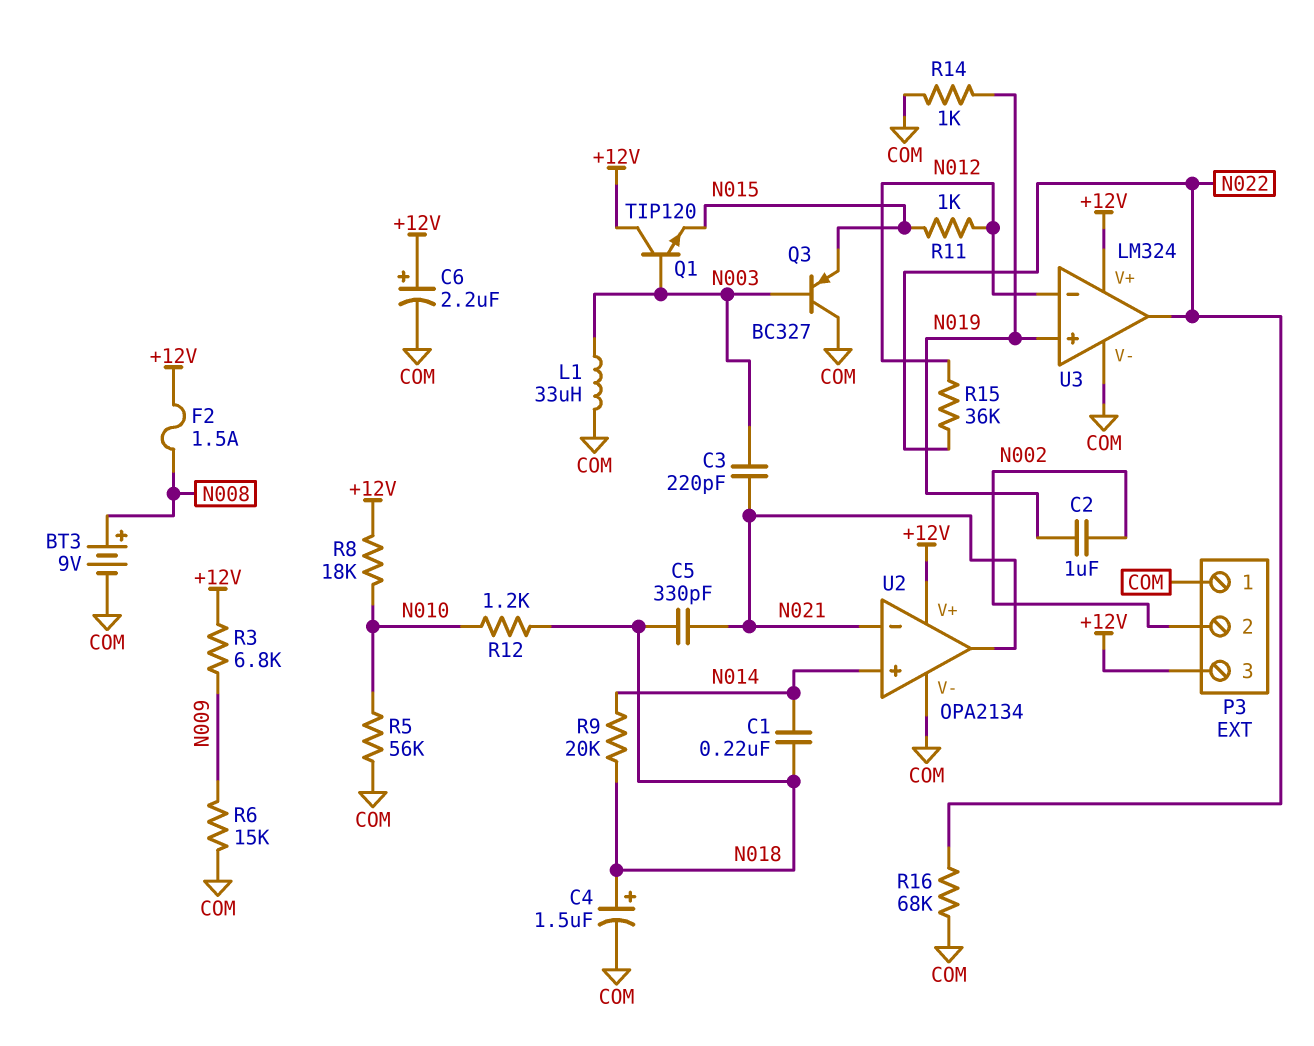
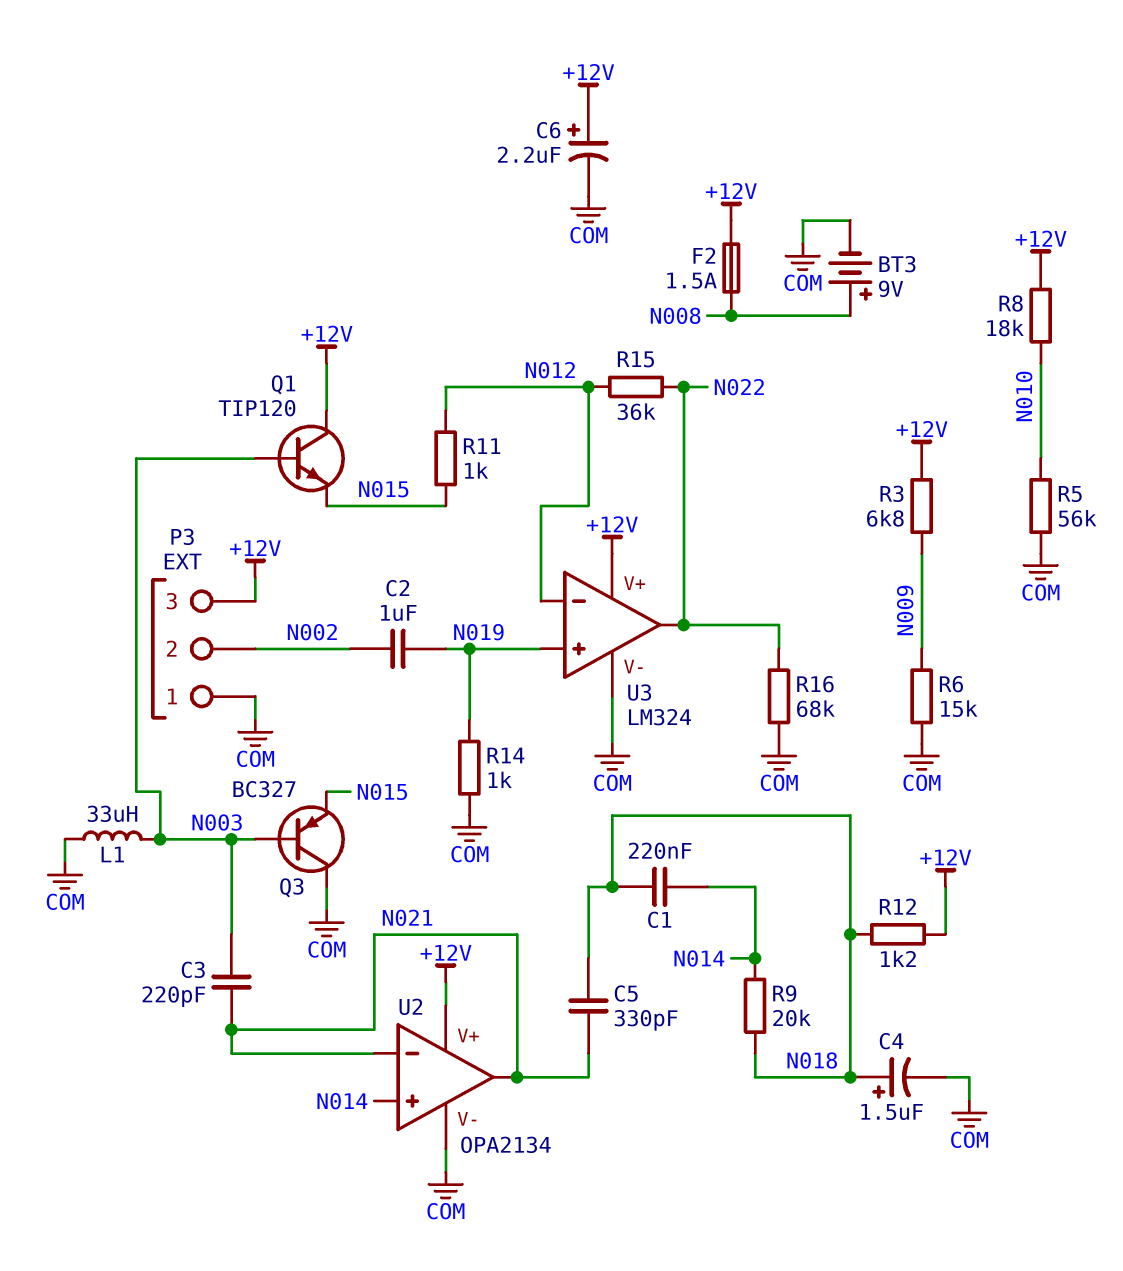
R12: 1.2k (N010, N018) -> 1.2k (+12V, N018)

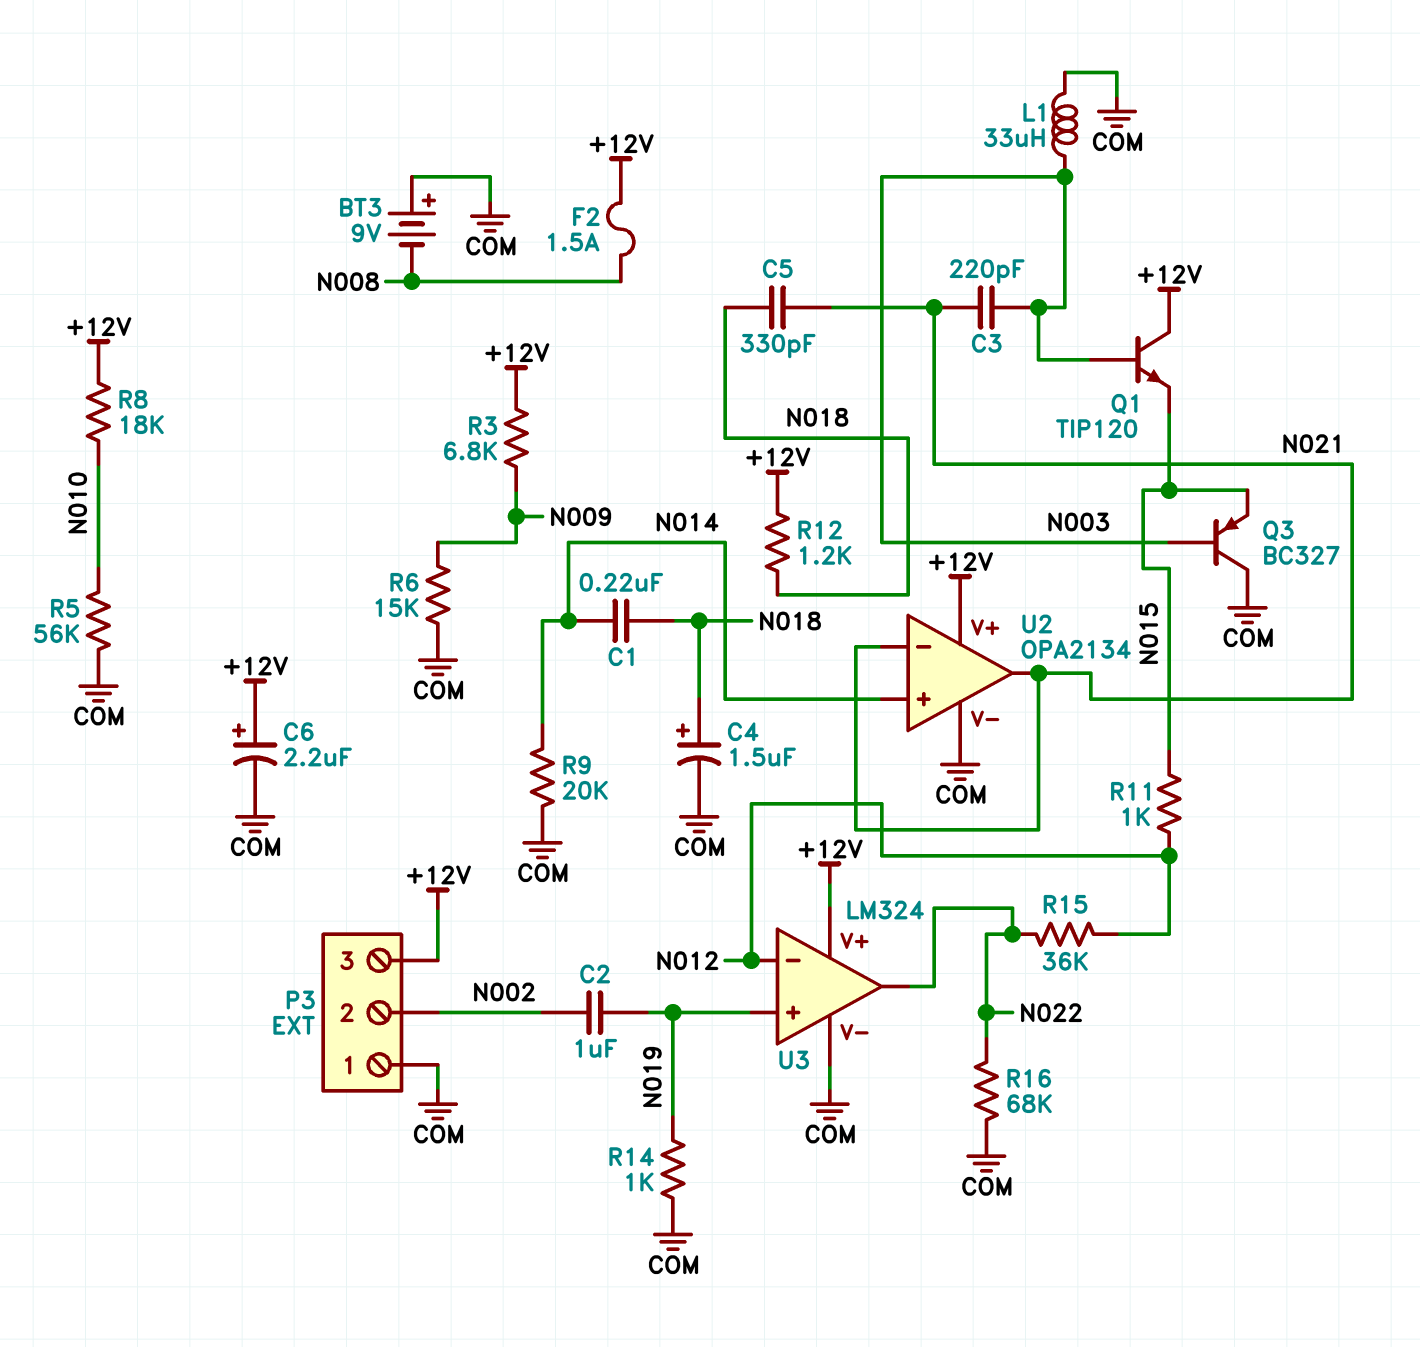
BT3: 9V (plus N008, minus COM) -> 9V (plus COM, minus N008)
R9: 20k (N014, N018) -> 20k (COM, N014)

